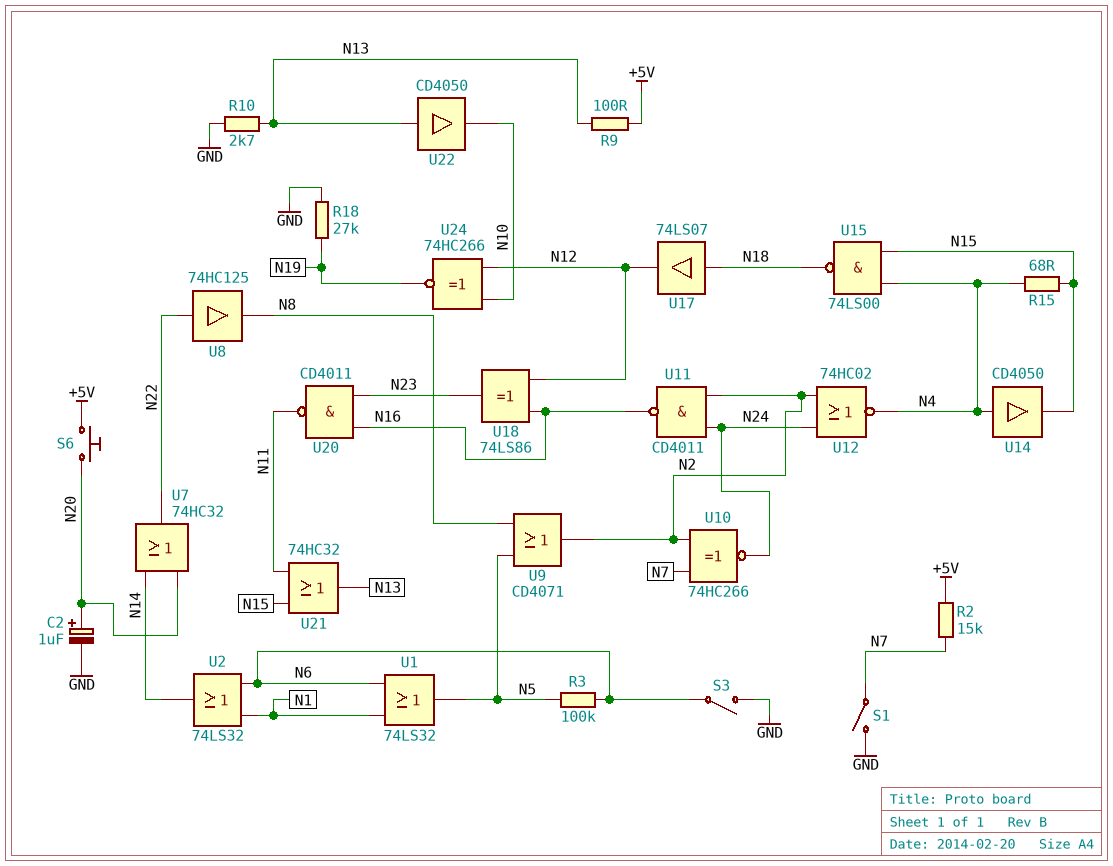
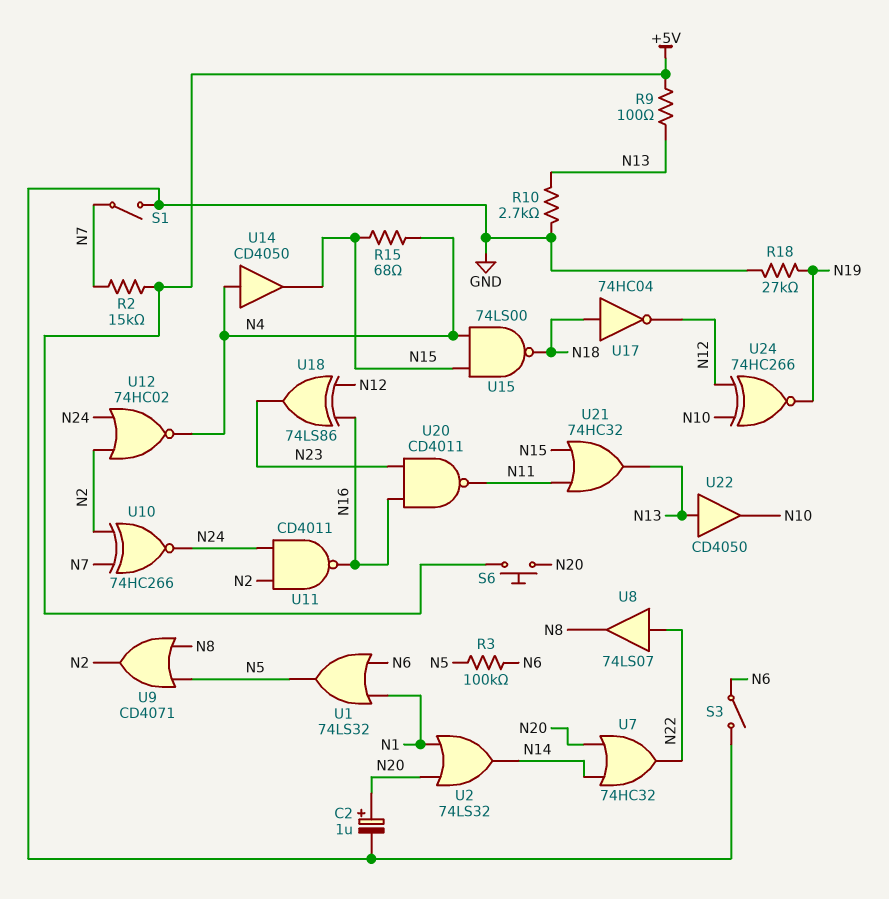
U2: OR 74LS32 (in N1, in N6, out N14) -> OR 74LS32 (in N1, in N20, out N14)
U8: buffer 74HC125 (in N22, out N8) -> buffer 74LS07 (in N22, out N8)
U17: buffer 74LS07 (in N18, out N12) -> NOT 74HC04 (in N18, out N12)

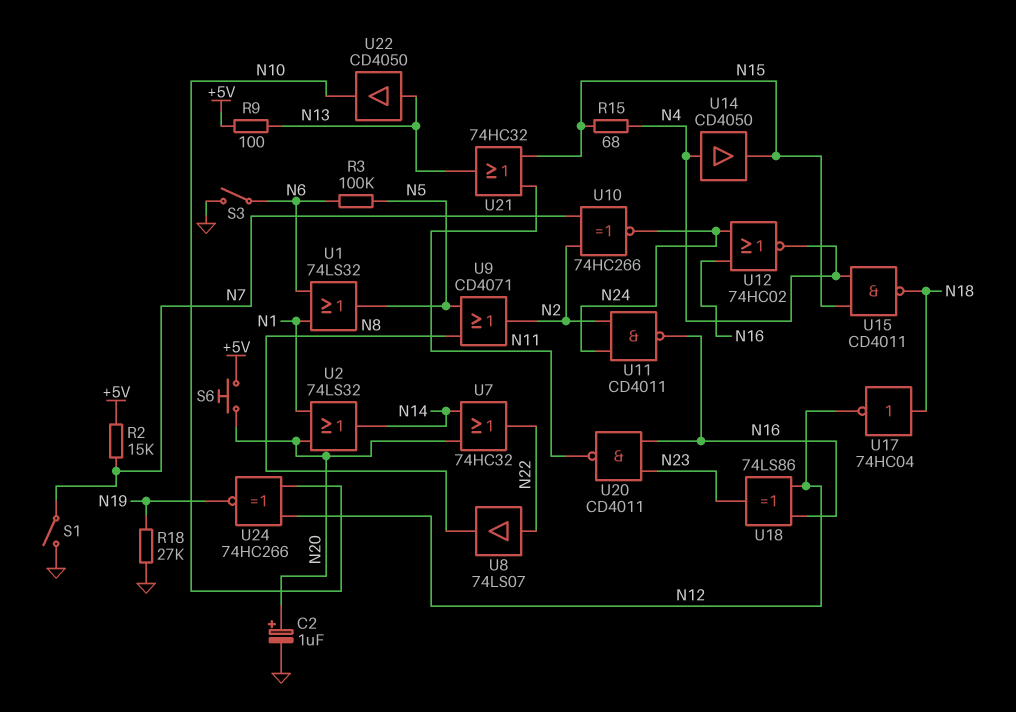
R10: 2.7k (GND, N13) -> none
U12: NOR 74HC02 (in N2, in N24, out N4) -> NOR 74HC02 (in N16, in N24, out N4)
U15: NAND 74LS00 (in N4, in N15, out N18) -> NAND CD4011 (in N4, in N15, out N18)

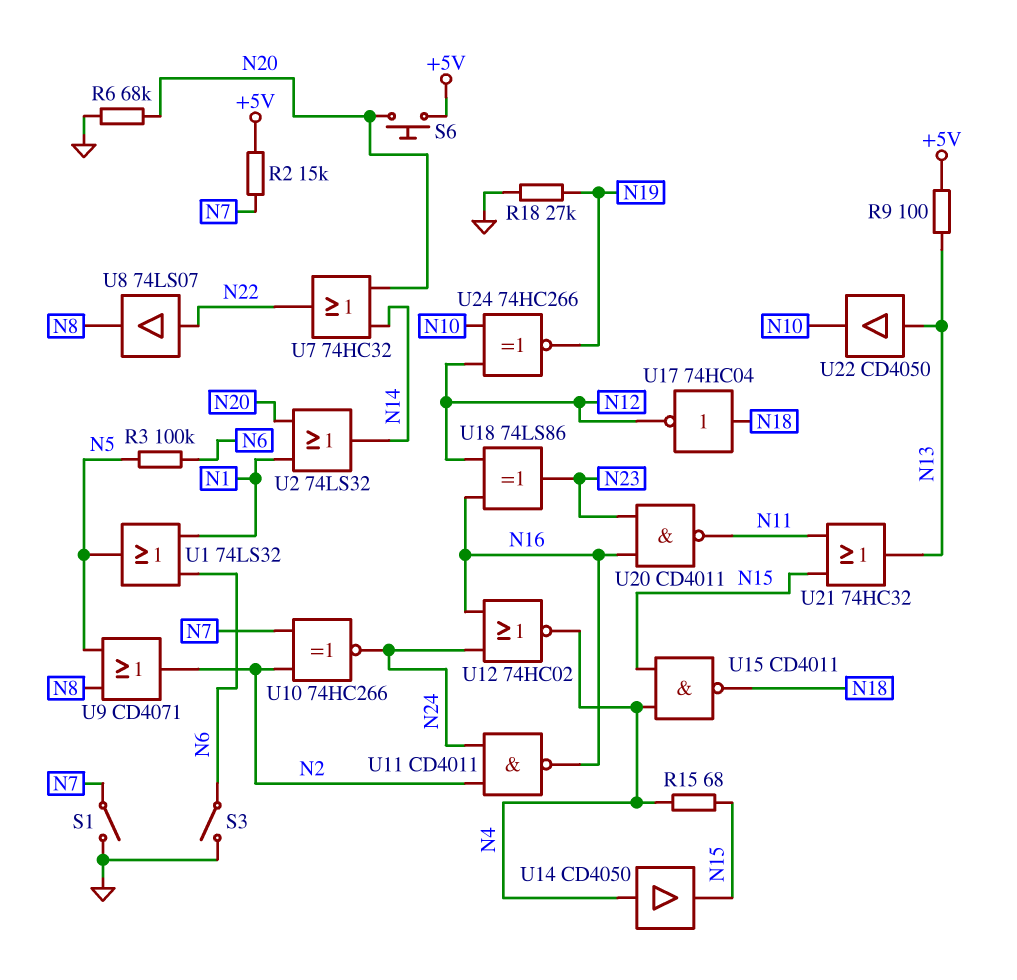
C2: 1uF (plus N20, minus GND) -> none
R6: none -> 68k (GND, N20)

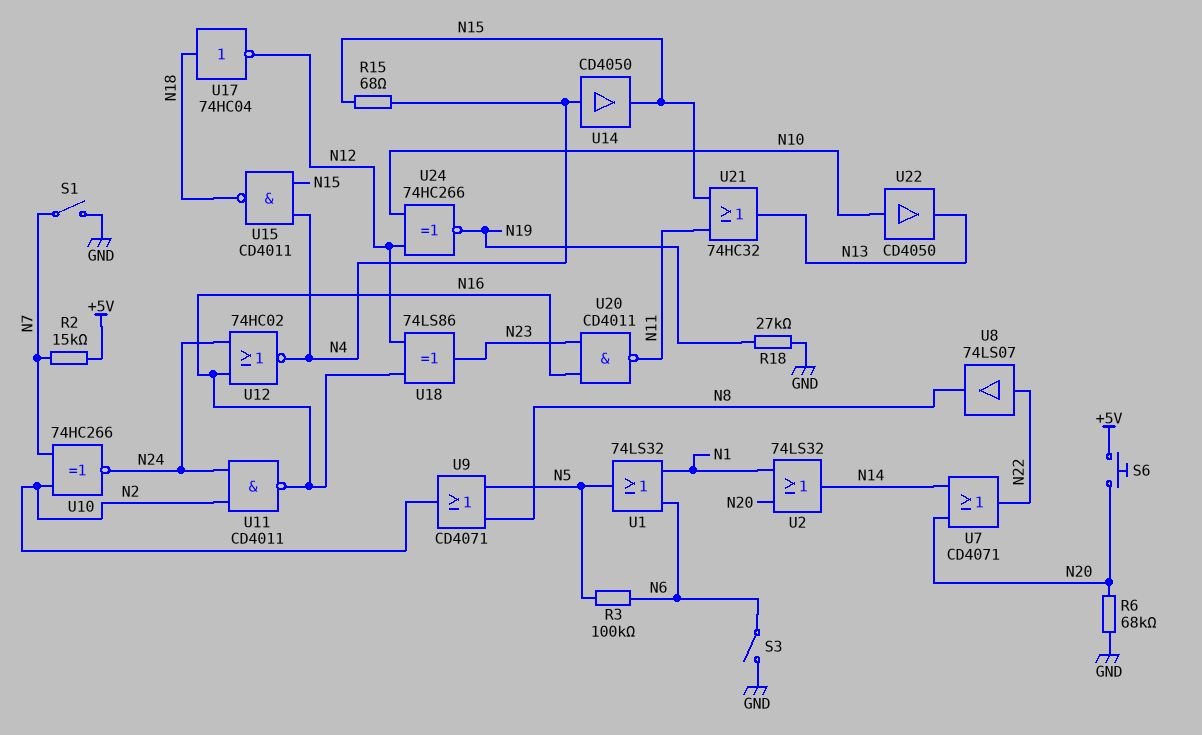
R9: 100 (+5V, N13) -> none
U7: OR 74HC32 (in N14, in N20, out N22) -> OR CD4071 (in N14, in N20, out N22)
U22: buffer CD4050 (in N13, out N10) -> buffer CD4050 (in N10, out N13)

